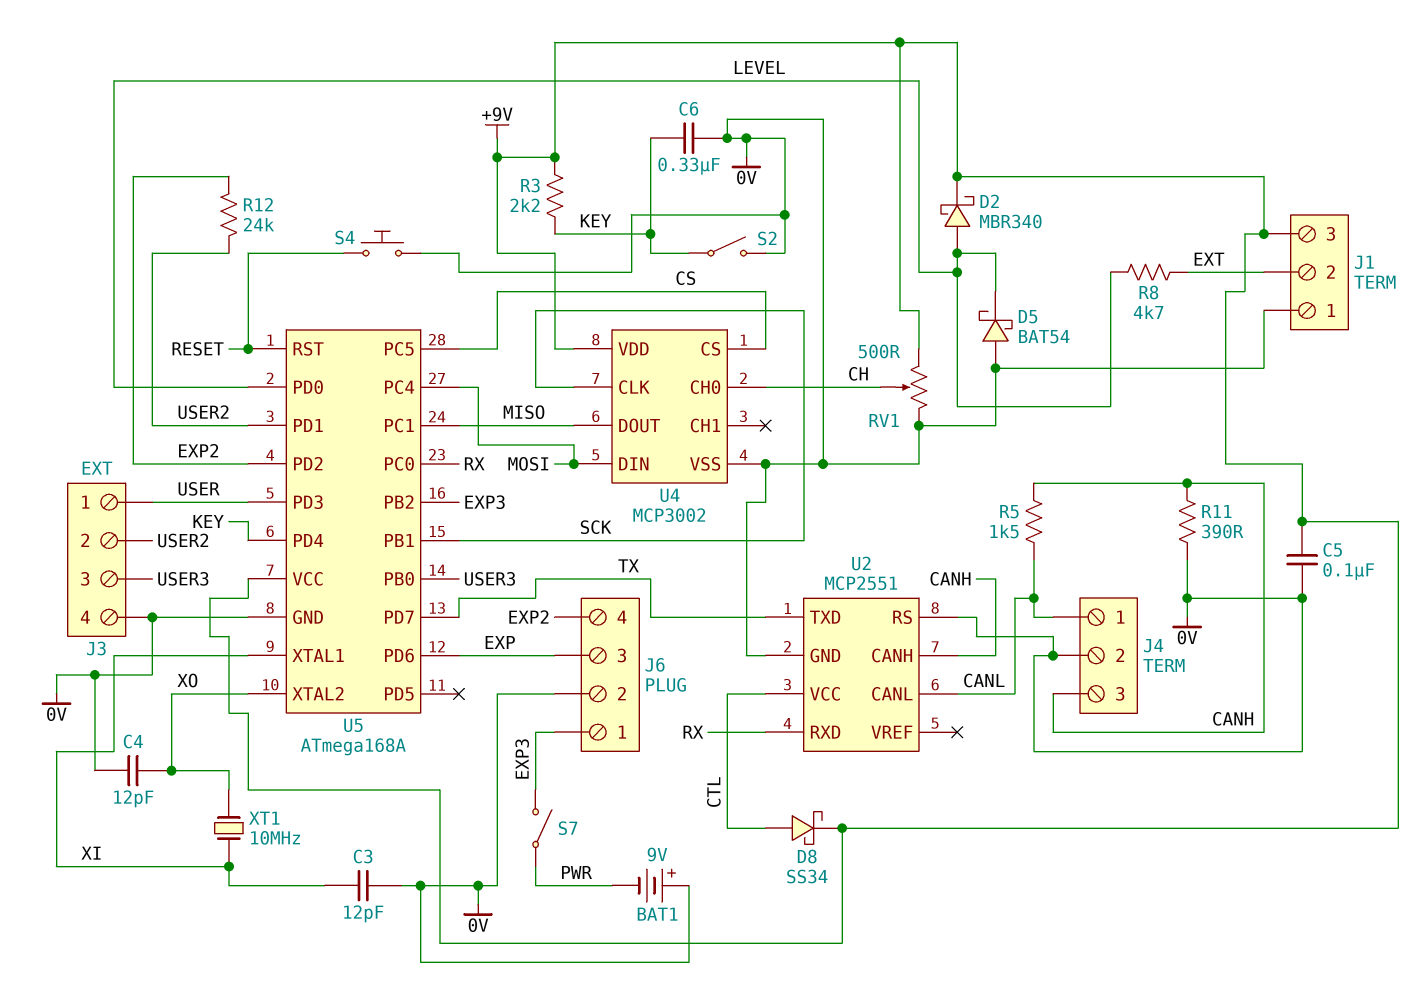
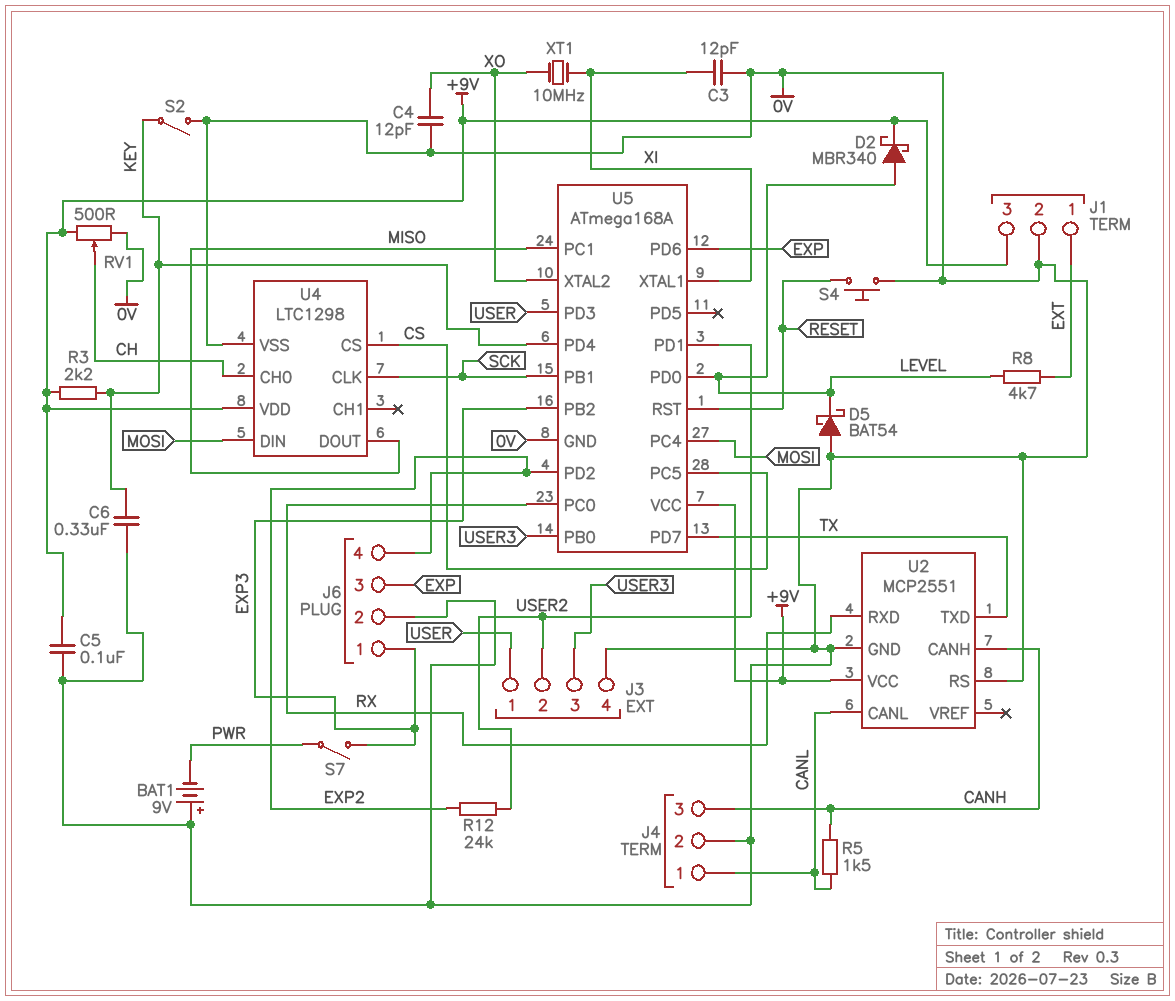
D8: schottky SS34 (A CTL, K +9V) -> none
J1 pin 1: 0V -> EXT
J1 pin 2: EXT -> 0V
R11: 390 (0V, CANH) -> none
U2 pin VCC: CTL -> +9V
U4: MCP3002 -> LTC1298

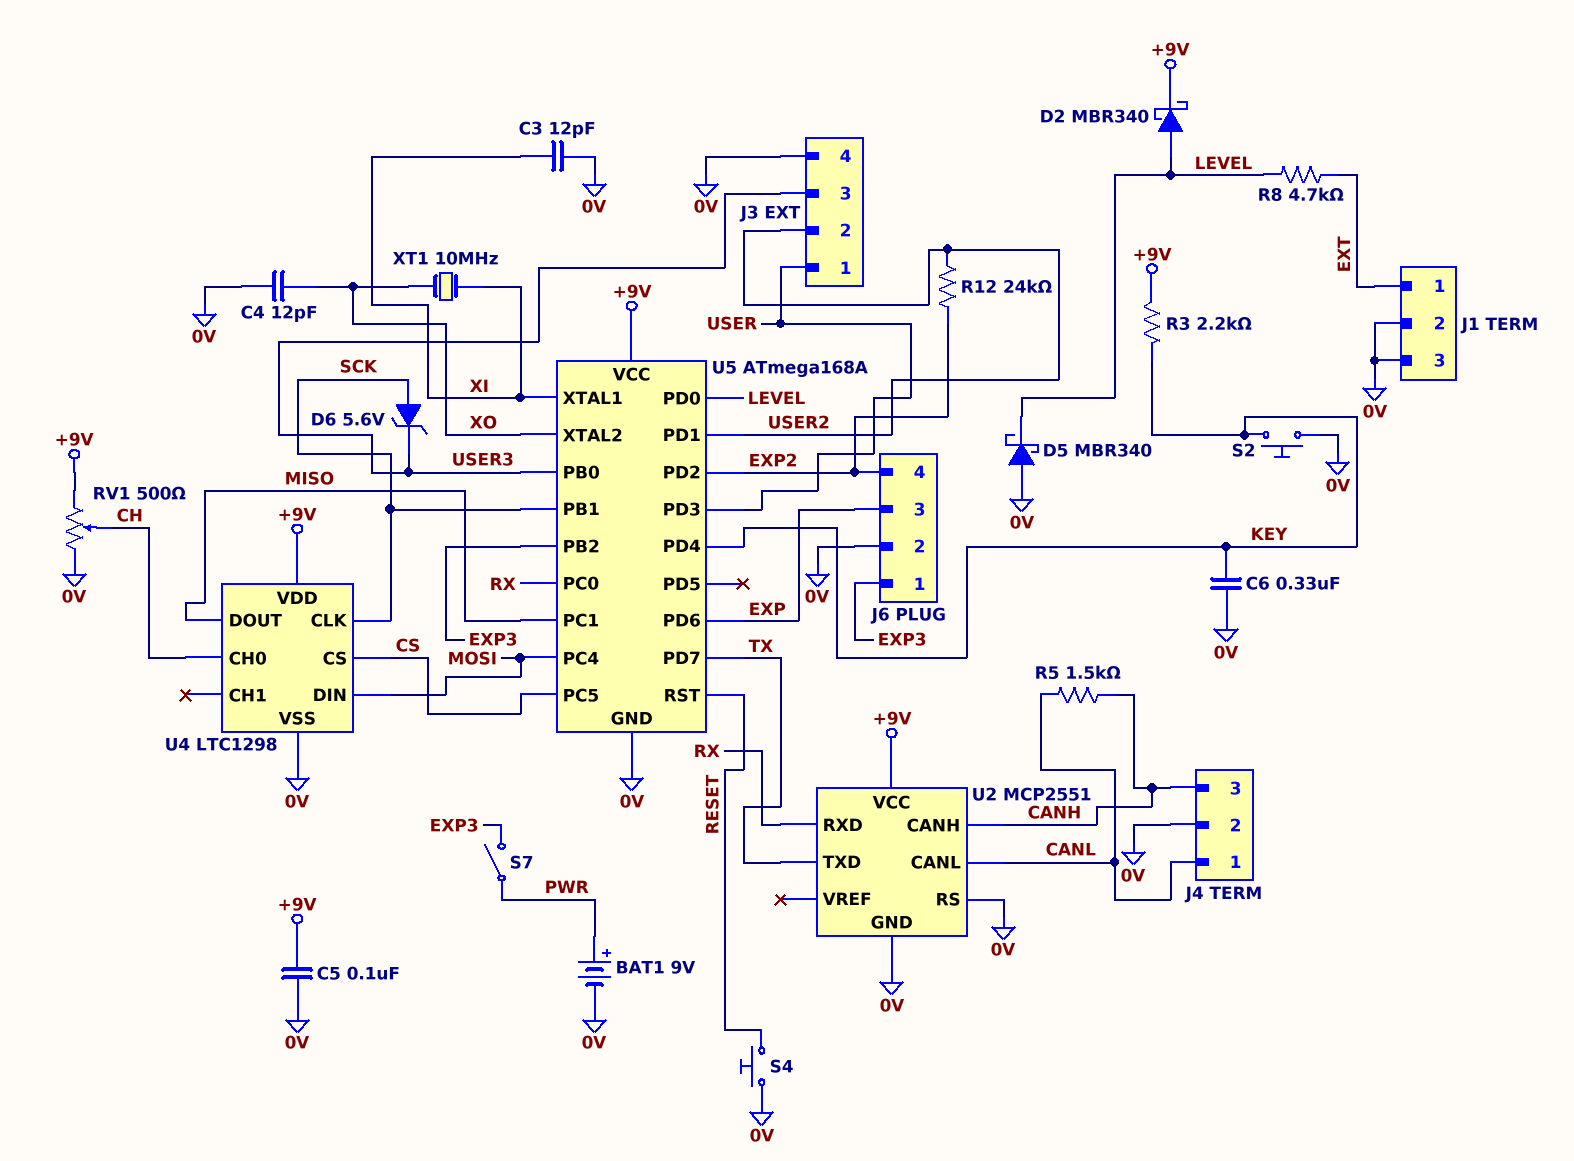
BAT1: 9V (plus 0V, minus PWR) -> 9V (plus PWR, minus 0V)
D5: schottky BAT54 (A 0V, K LEVEL) -> schottky MBR340 (A 0V, K LEVEL)
D6: none -> zener 5.6V (A SCK, K USER3)
J1 pin 3: +9V -> 0V
S2: switch (0V, KEY) -> button (0V, KEY)

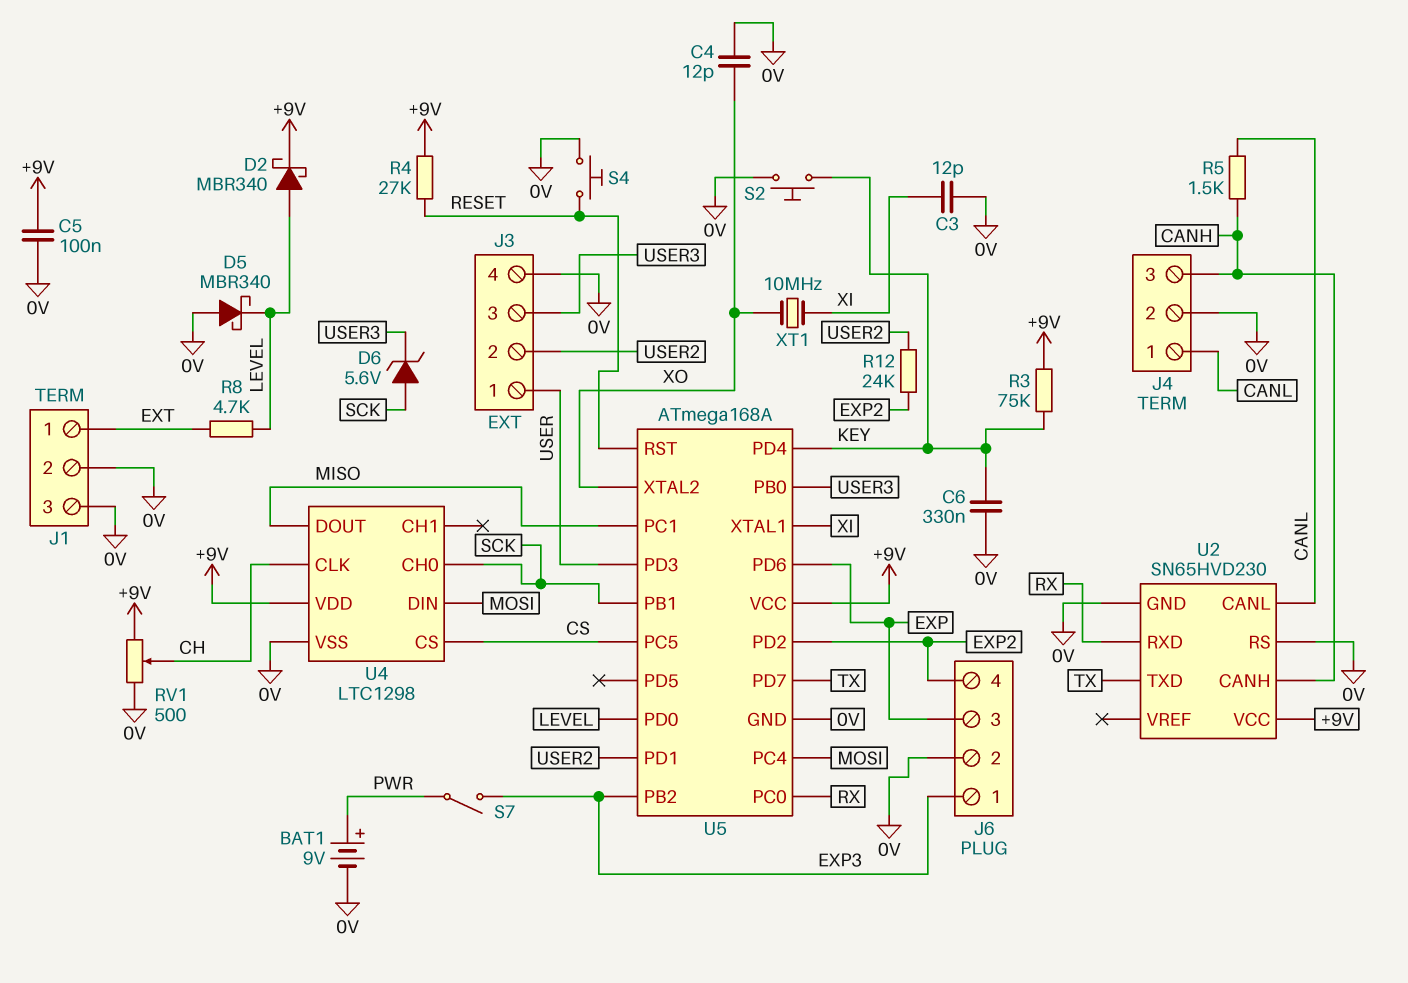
R3: 2.2k (+9V, KEY) -> 75k (+9V, KEY)
R4: none -> 27k (+9V, RESET)
U2: MCP2551 -> SN65HVD230
U4 pin CH0: CH -> SCK
U4 pin CLK: SCK -> CH

